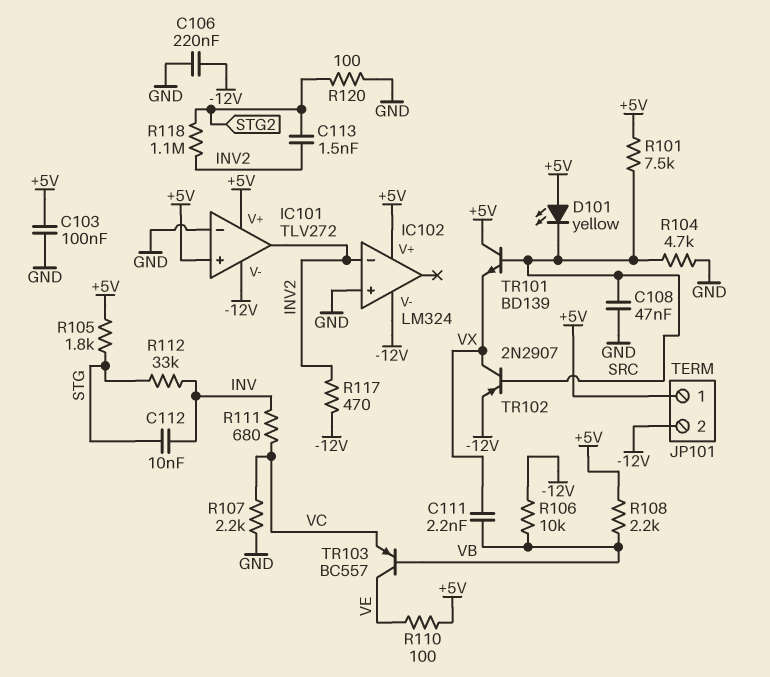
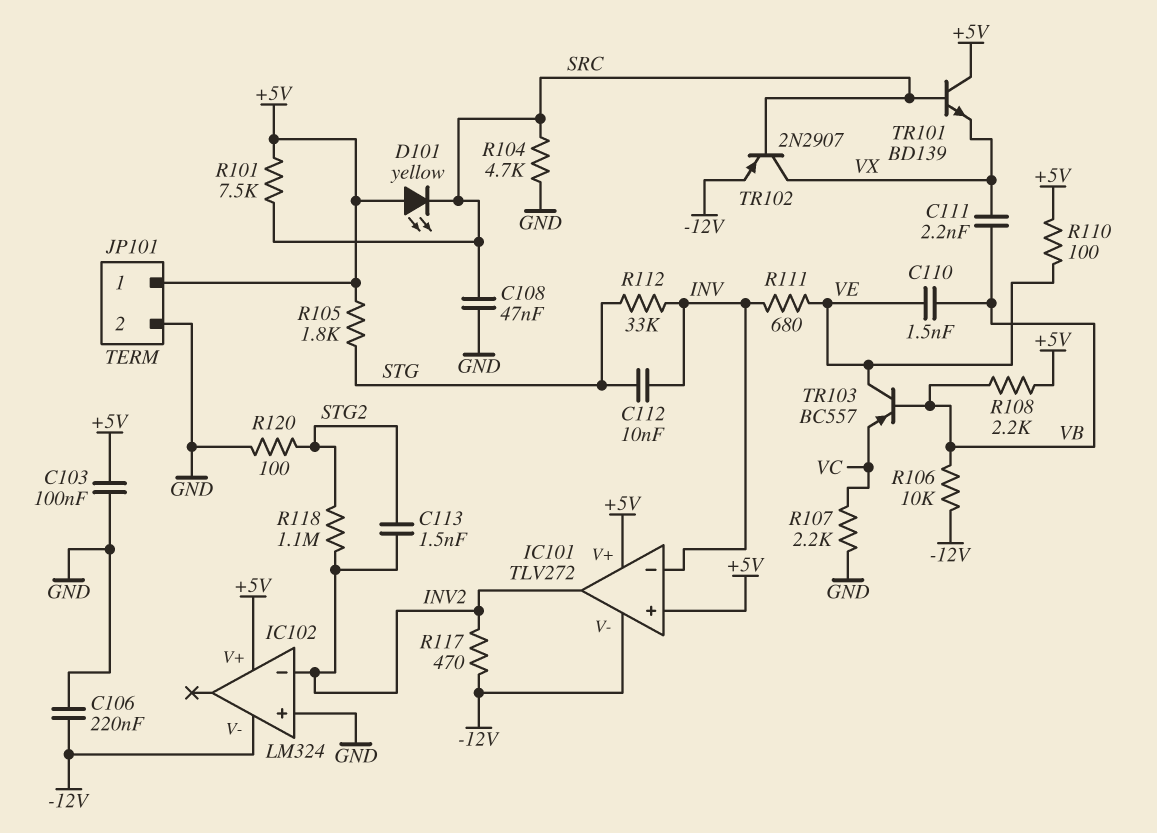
C110: none -> 1.5nF (VB, VE)
IC101 pin in-: GND -> INV
JP101 pin 2: -12V -> GND
R111: 680 (INV, VC) -> 680 (INV, VE)

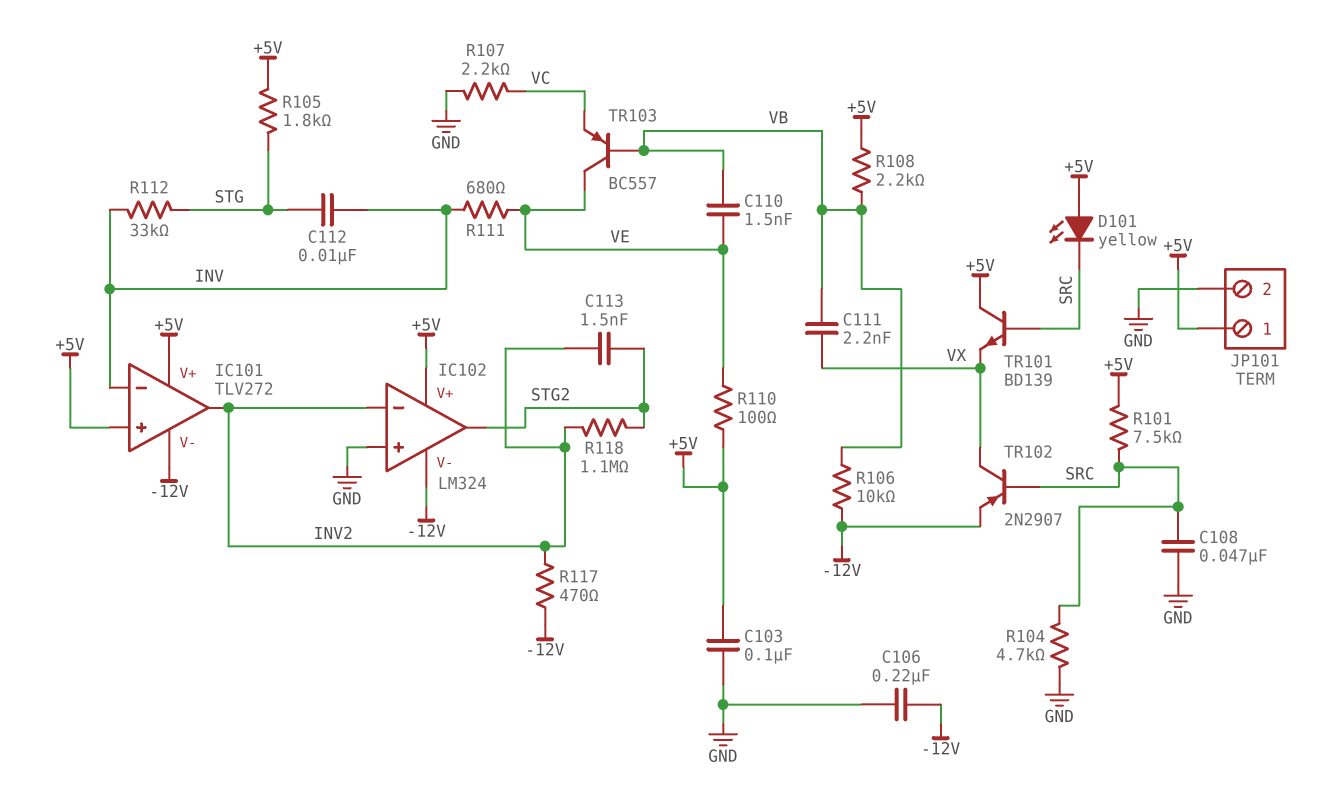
IC102 pin out: none -> STG2
R120: 100 (GND, STG2) -> none

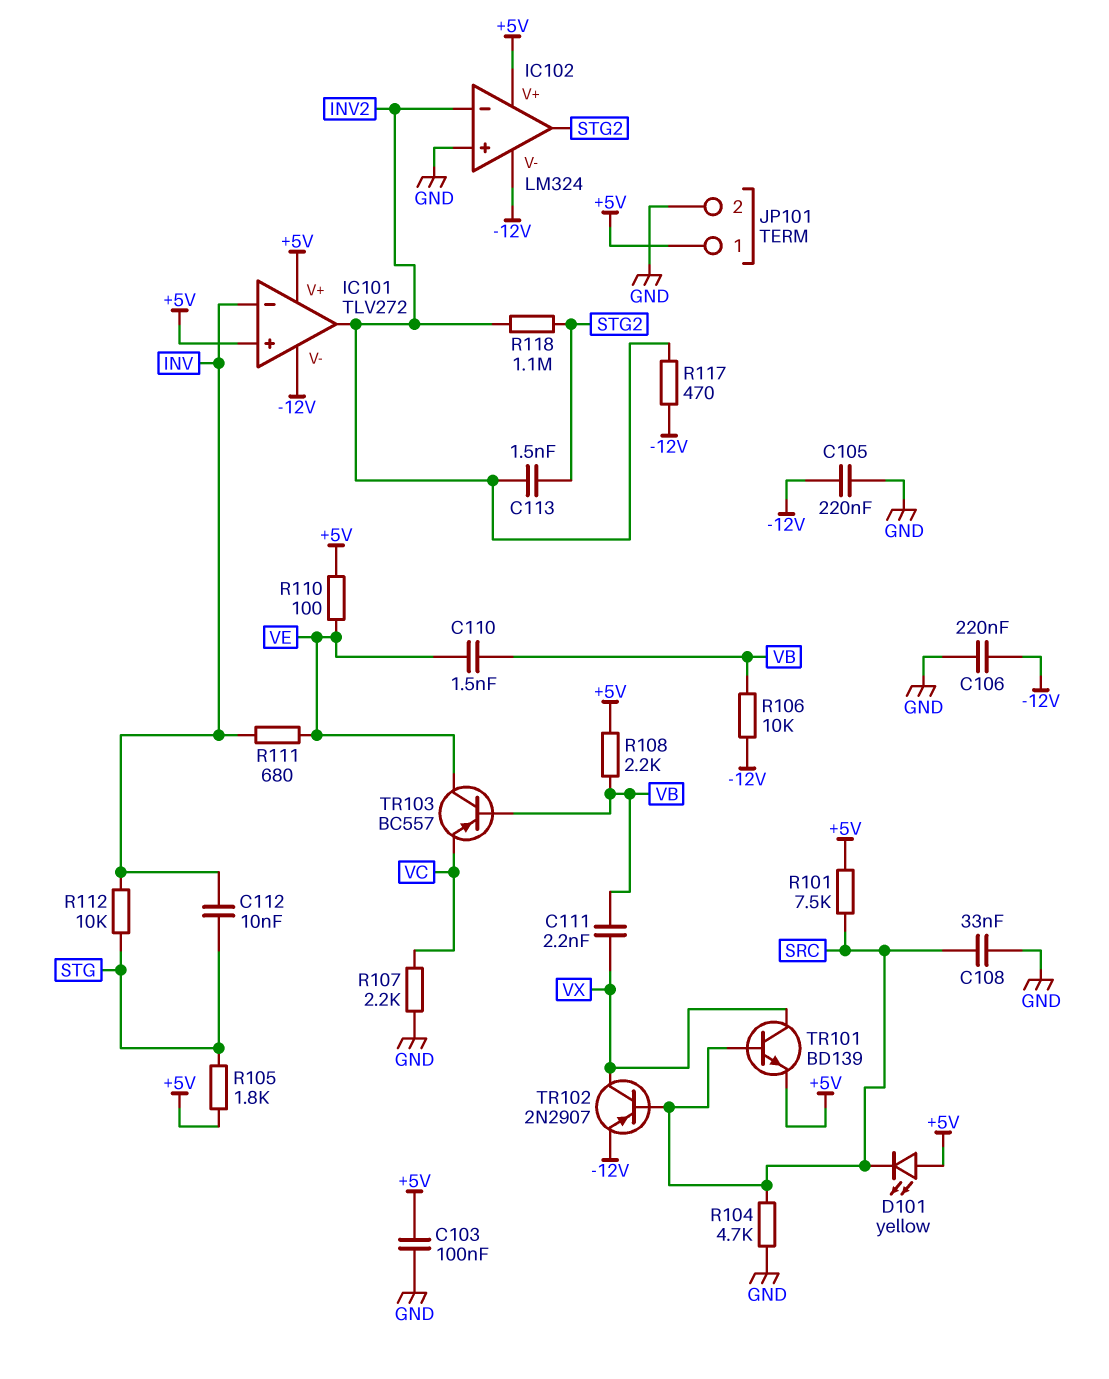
C105: none -> 220nF (-12V, GND)
C108: 47nF (GND, SRC) -> 33nF (GND, SRC)
R112: 33k (INV, STG) -> 10k (INV, STG)
TR101: NPN BD139 (B SRC, C +5V, E VX) -> NPN BD139 (B SRC, C VX, E +5V)

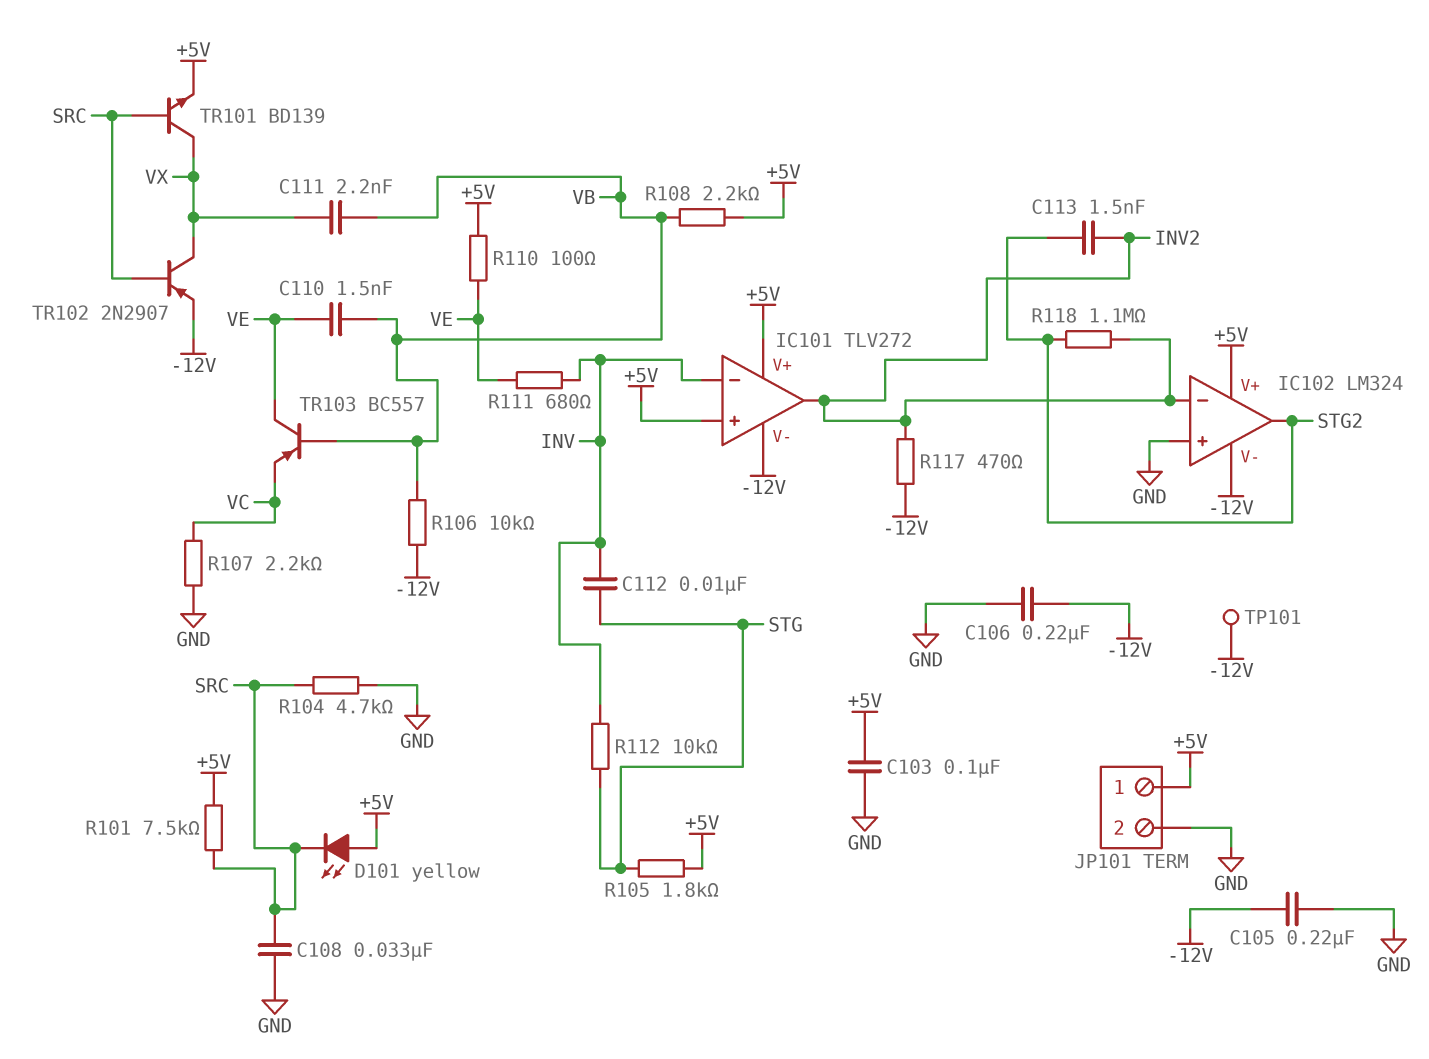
TP101: none -> test point (-12V)

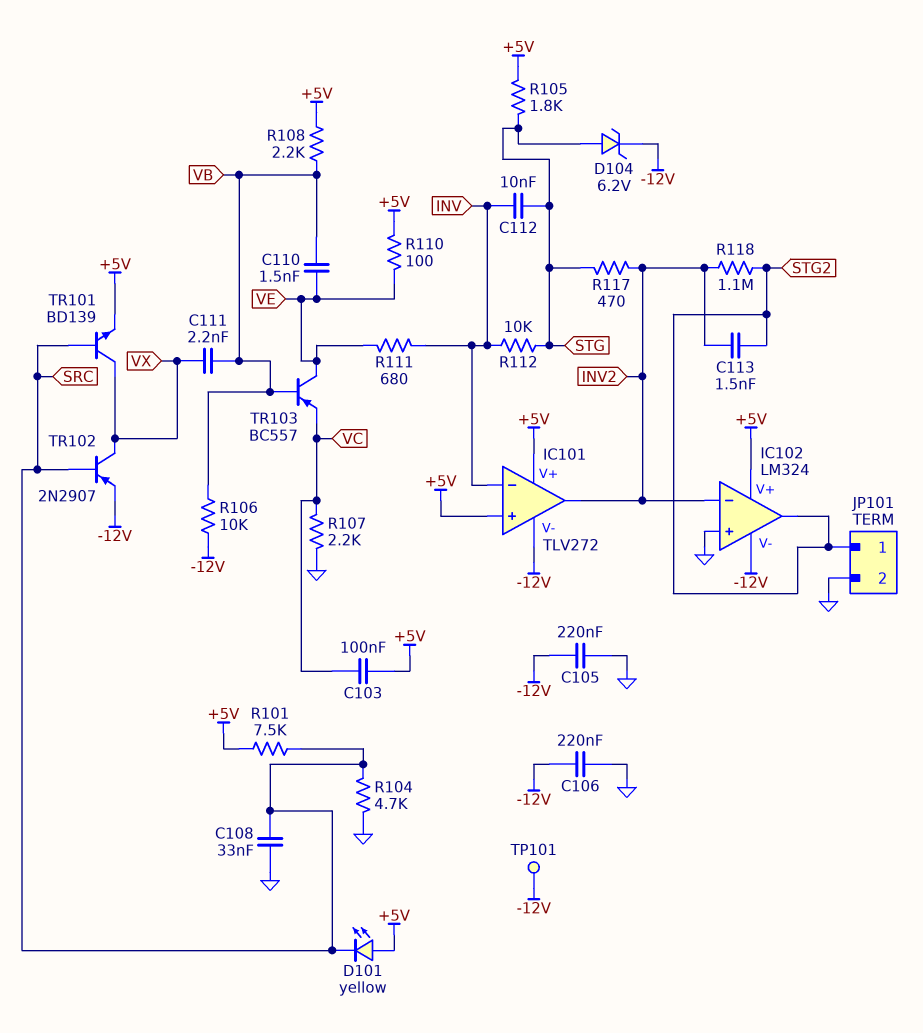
C103: 100nF (+5V, GND) -> 100nF (+5V, VC)
D104: none -> zener 6.2V (A STG, K -12V)
JP101 pin 1: +5V -> STG2
R117: 470 (-12V, INV2) -> 470 (INV2, STG)

